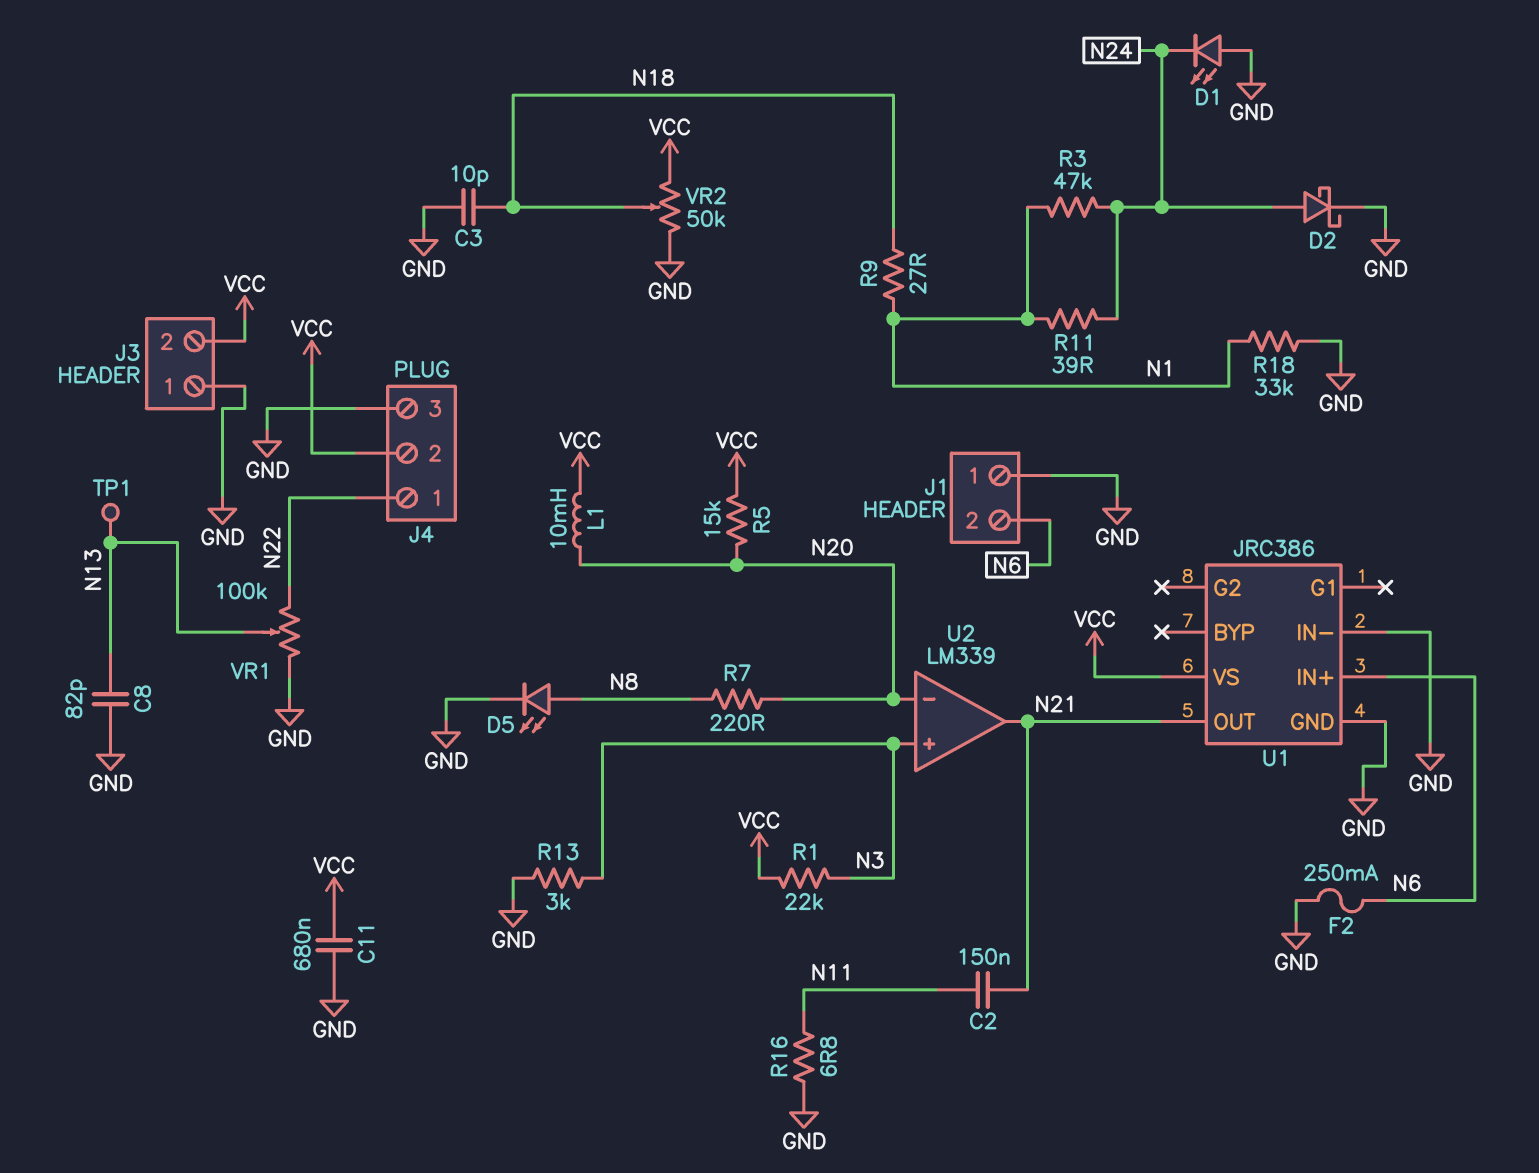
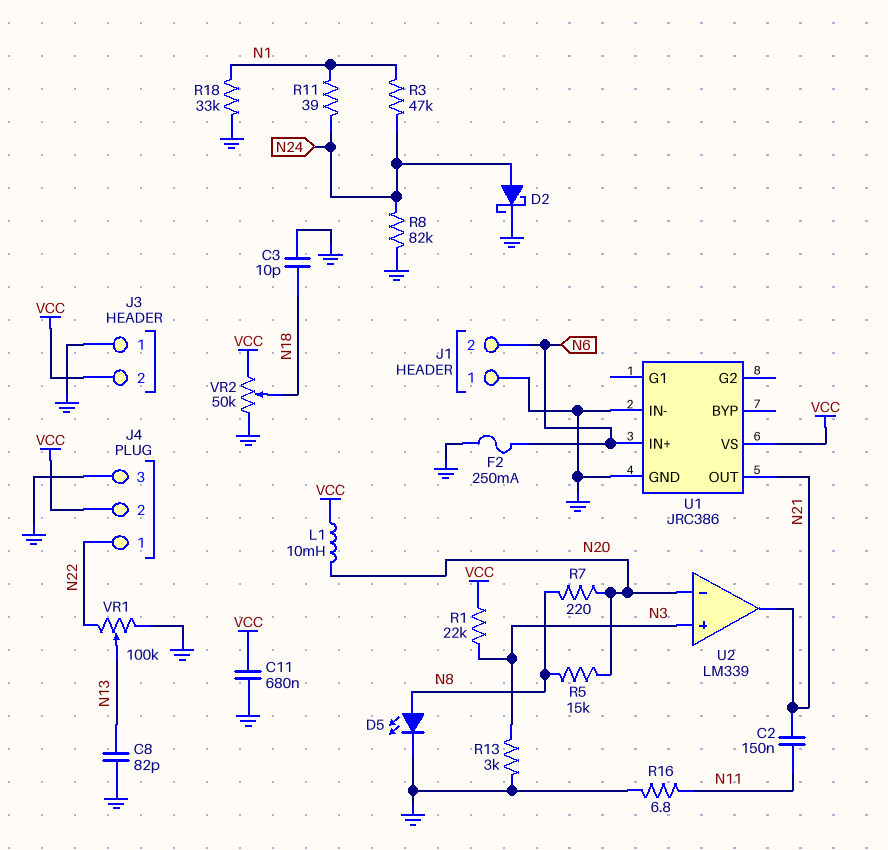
D1: LED (A GND, K N24) -> none
R5: 15k (N20, VCC) -> 15k (N8, N20)
R8: none -> 82k (GND, N24)
R9: 27 (N1, N18) -> none
TP1: test point (N13) -> none

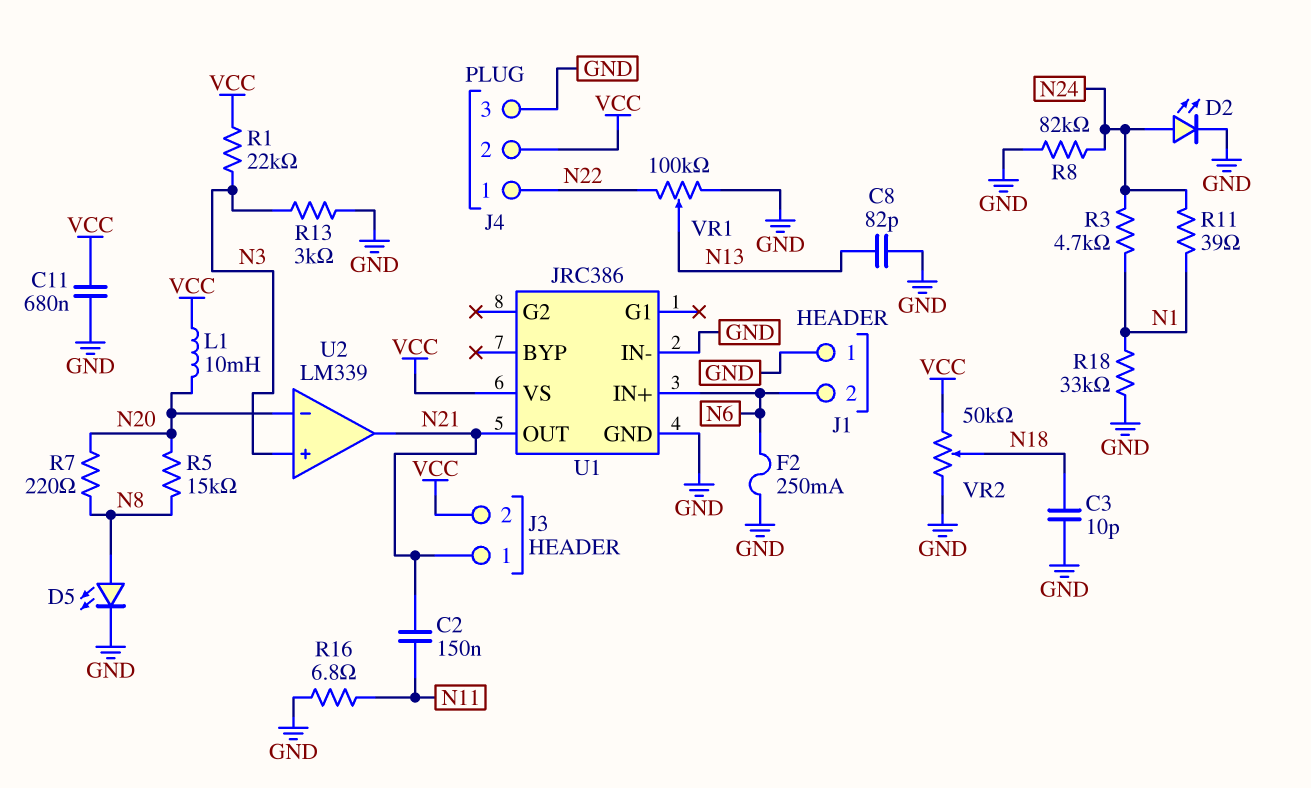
D2: schottky (A N24, K GND) -> LED (A N24, K GND)
J3 pin 1: GND -> N21
R3: 47k (N1, N24) -> 4.7k (N1, N24)

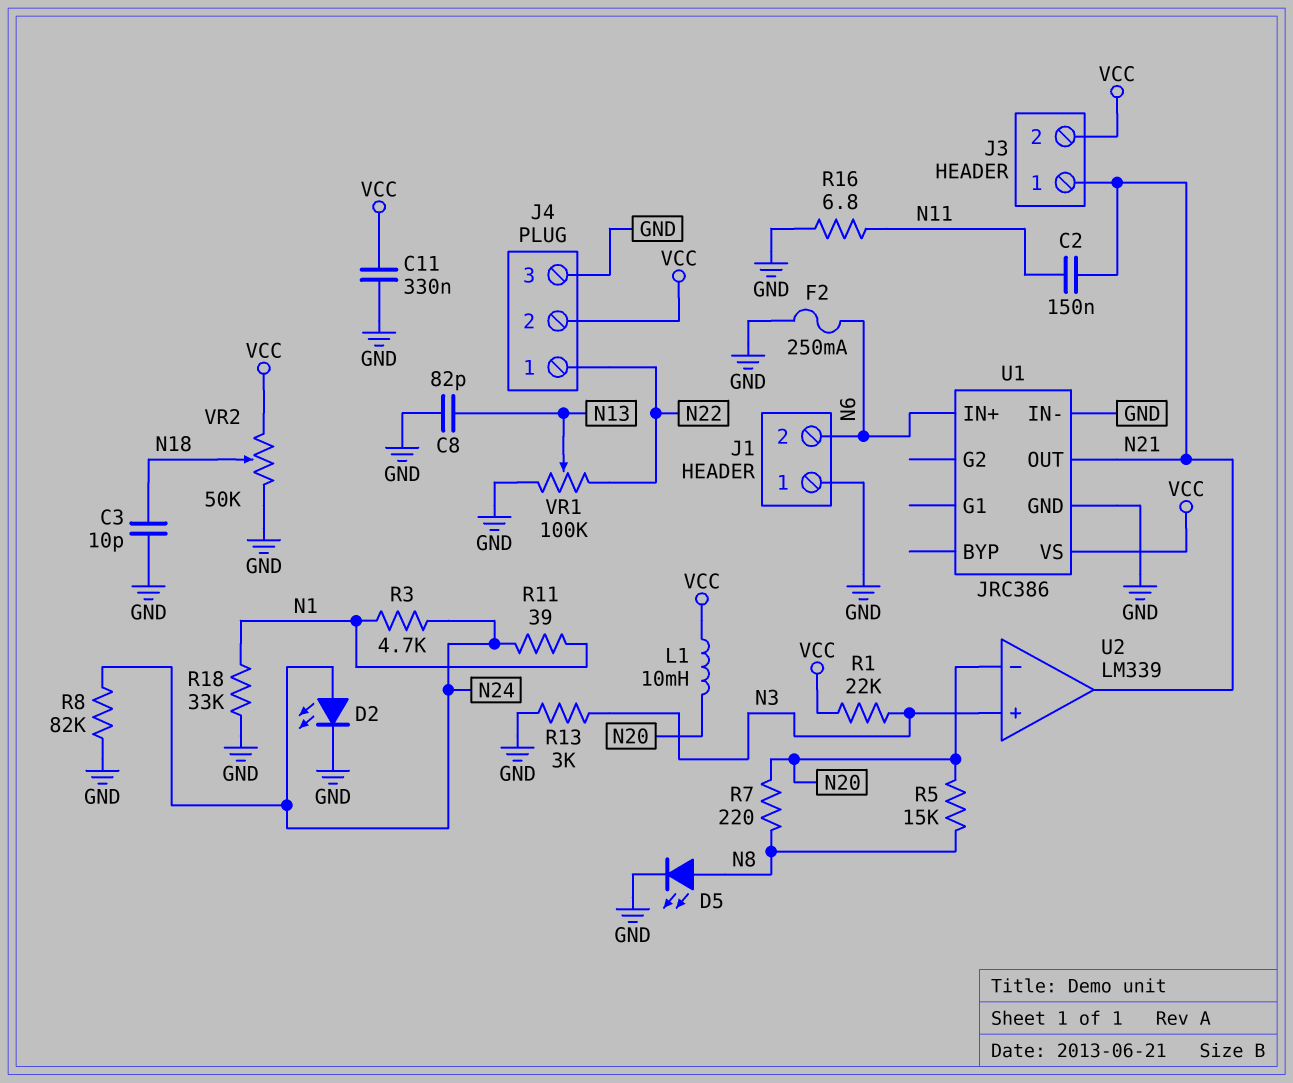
C11: 680nF (GND, VCC) -> 330nF (GND, VCC)

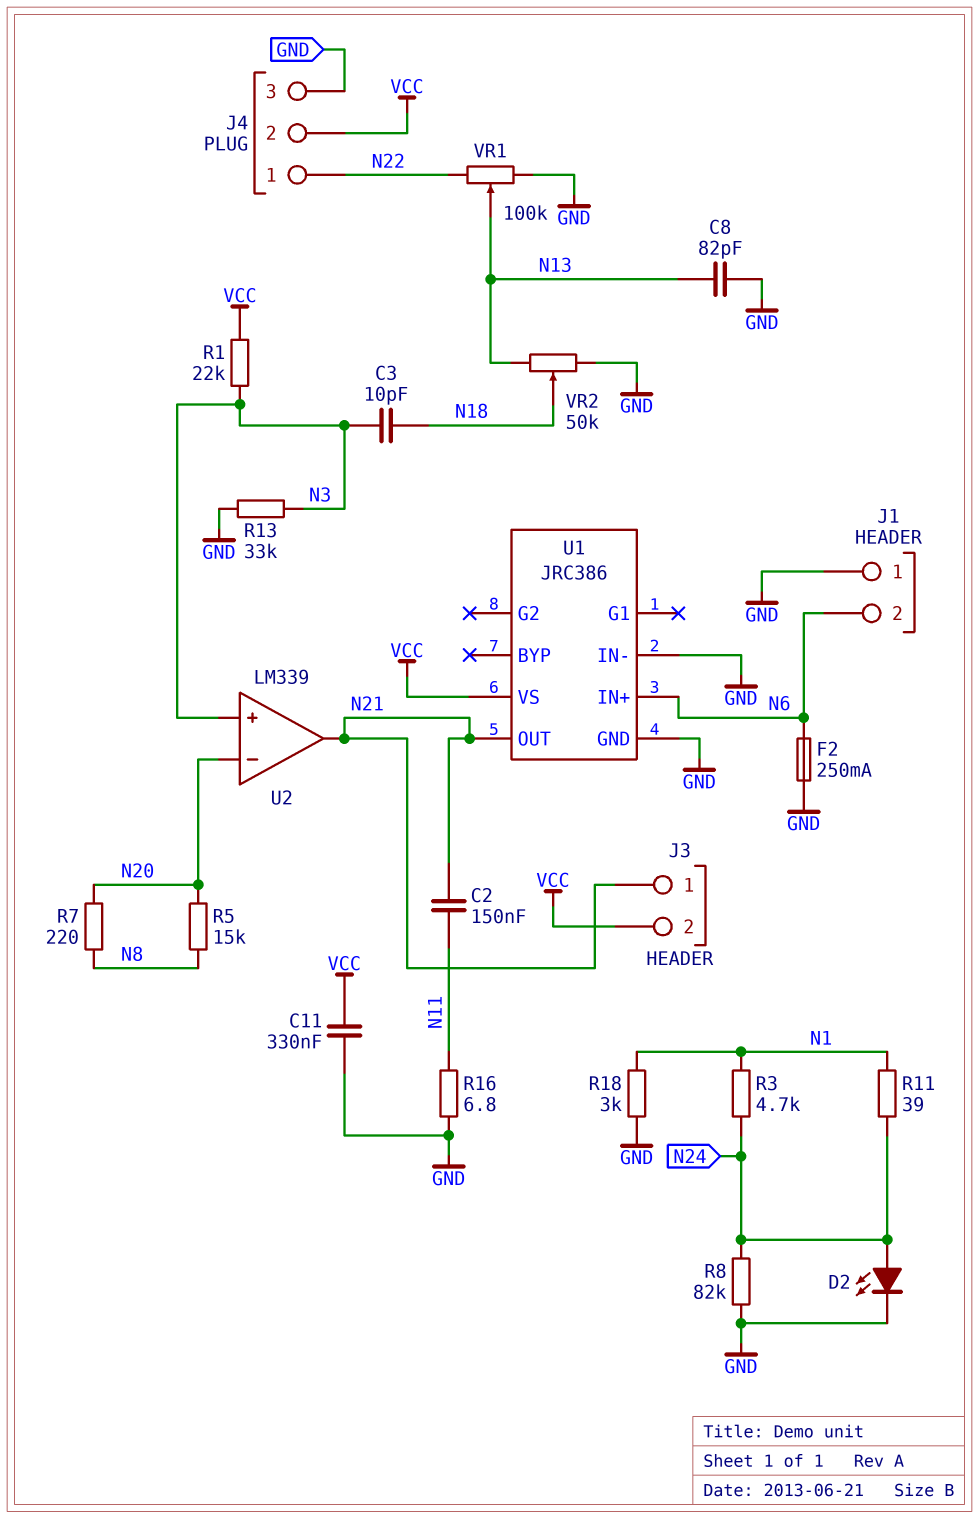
C3: 10pF (GND, N18) -> 10pF (N3, N18)
D5: LED (A N8, K GND) -> none
L1: 10mH (N20, VCC) -> none
R13: 3k (GND, N3) -> 33k (GND, N3)
R18: 33k (GND, N1) -> 3k (GND, N1)
VR2: 50k (GND, VCC, wiper N18) -> 50k (GND, N13, wiper N18)

